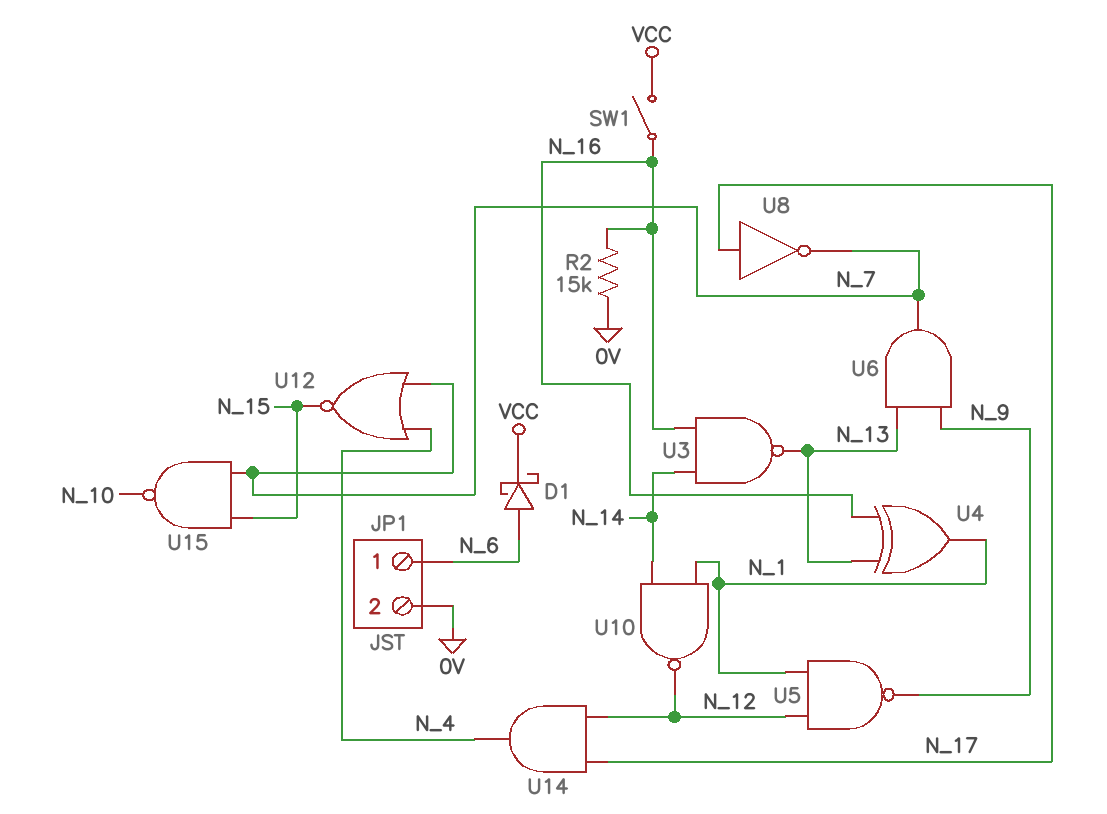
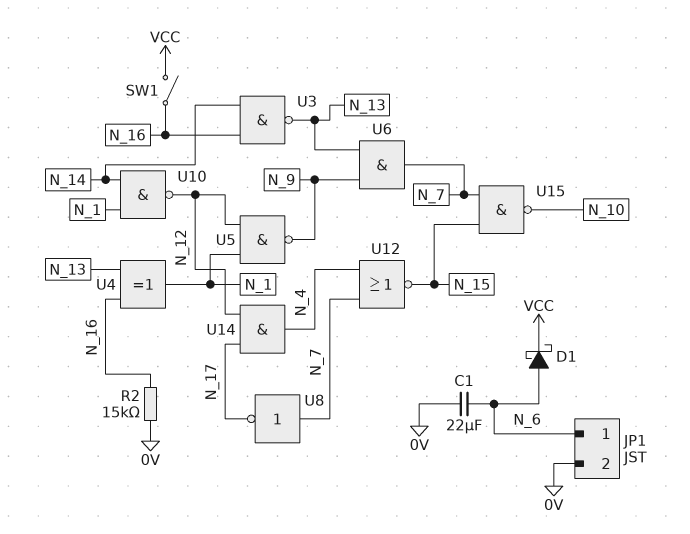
C1: none -> 22uF (0V, N_6)
U8: NOT (in N_17, out N_7) -> NOT (in N_7, out N_17)

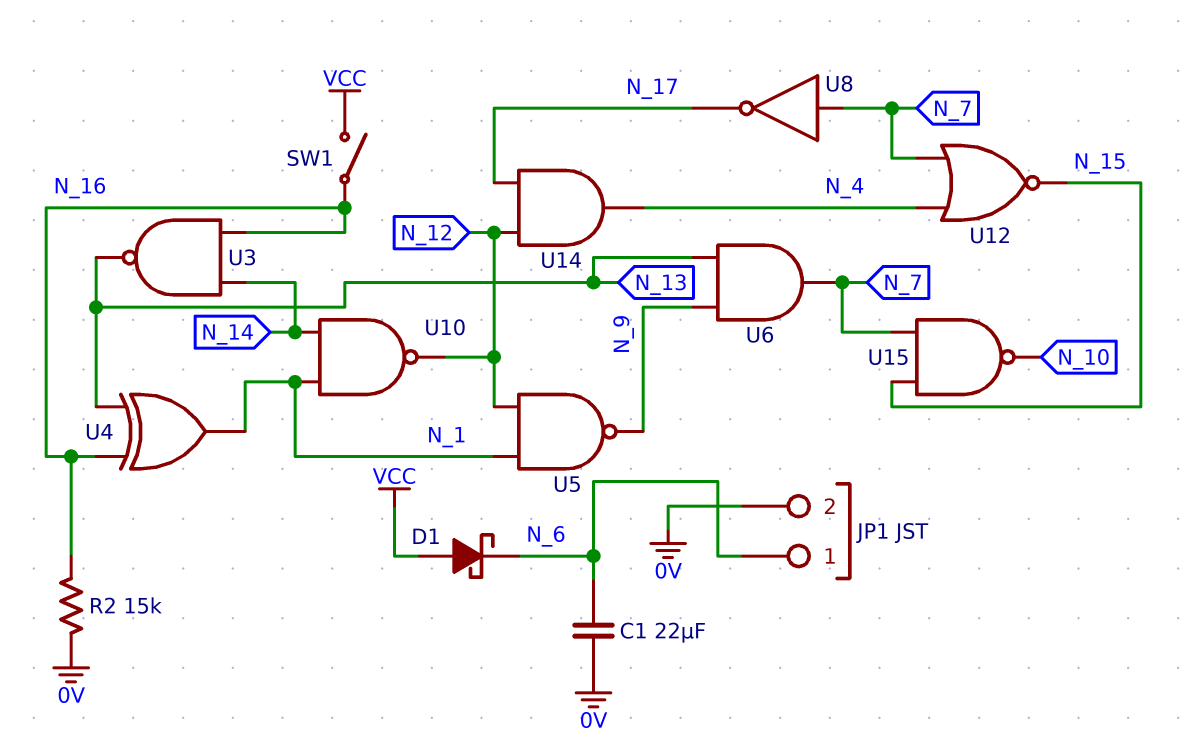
D1: schottky (A N_6, K VCC) -> schottky (A VCC, K N_6)

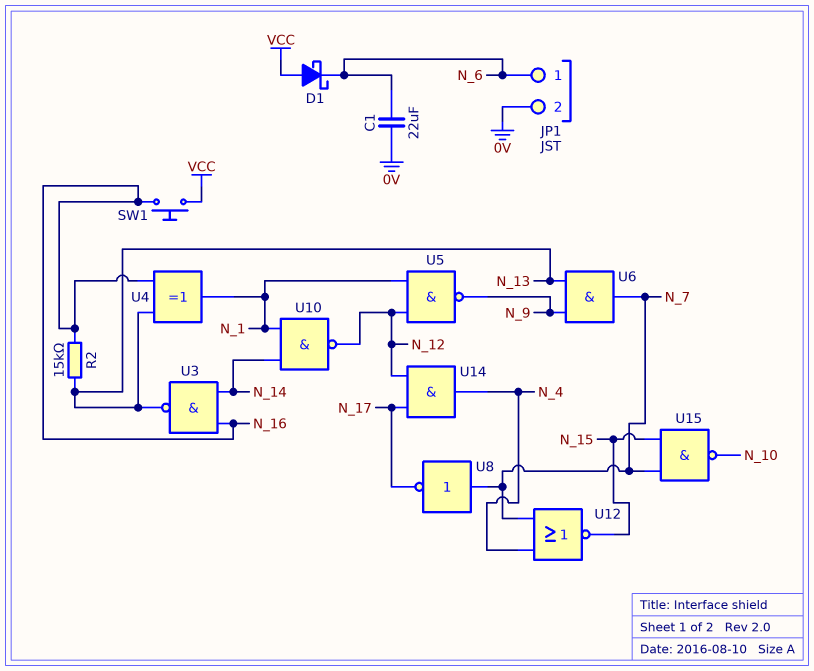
R2: 15k (0V, N_16) -> 15k (N_13, N_16)
SW1: switch (N_16, VCC) -> button (N_16, VCC)

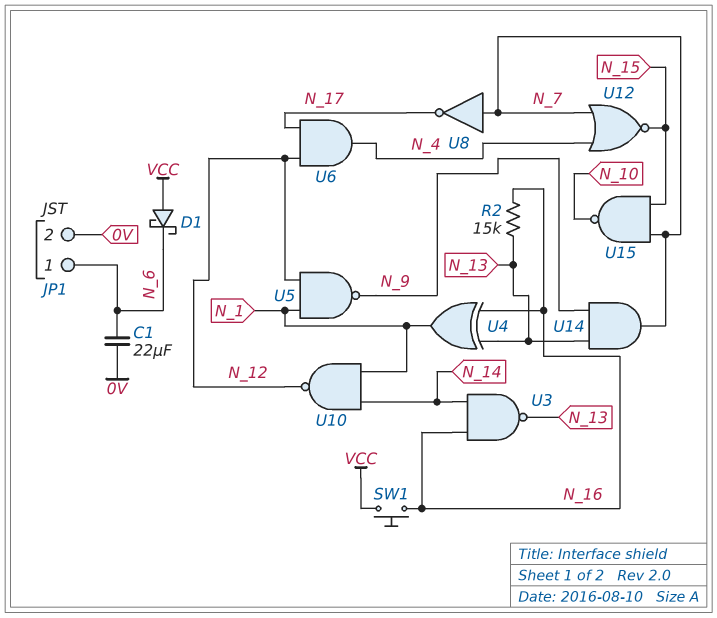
U6: AND (in N_9, in N_13, out N_7) -> AND (in N_12, in N_17, out N_4)
U14: AND (in N_12, in N_17, out N_4) -> AND (in N_9, in N_13, out N_7)

